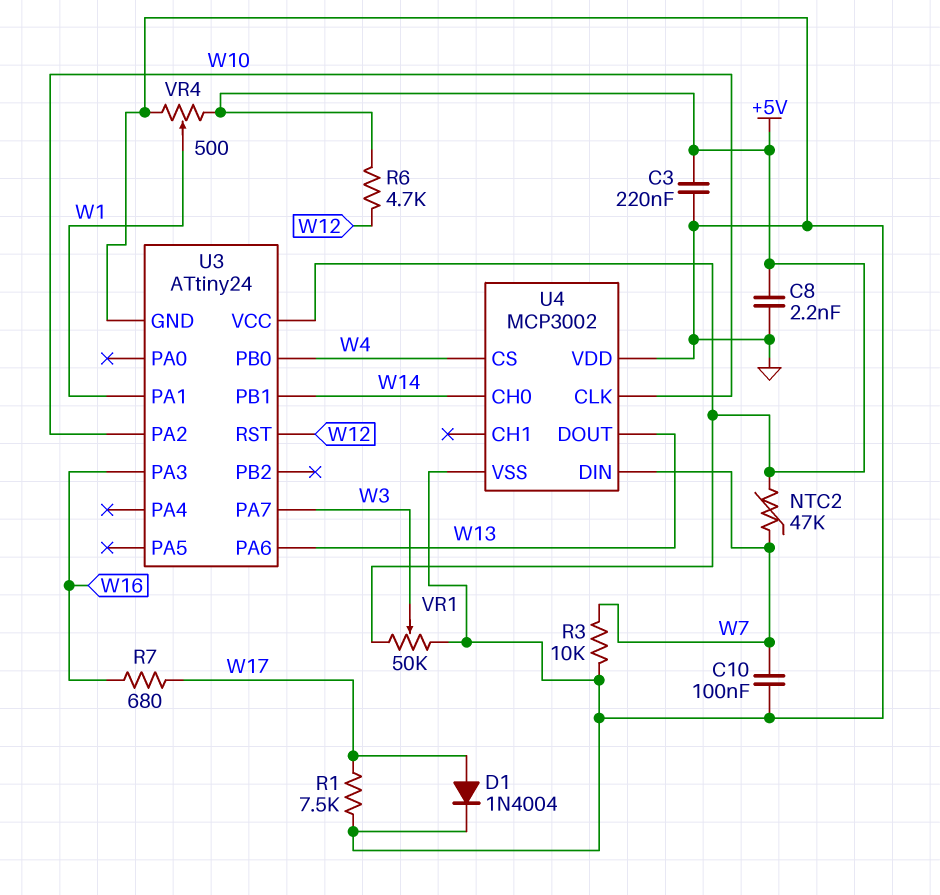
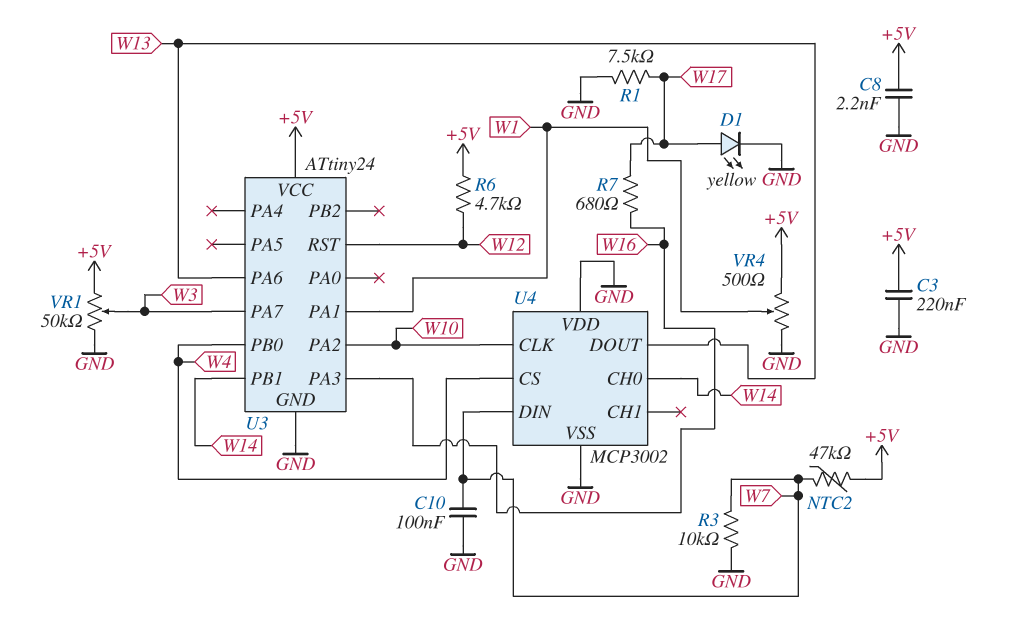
D1: diode 1N4004 (A W17, K GND) -> LED yellow (A W17, K GND)

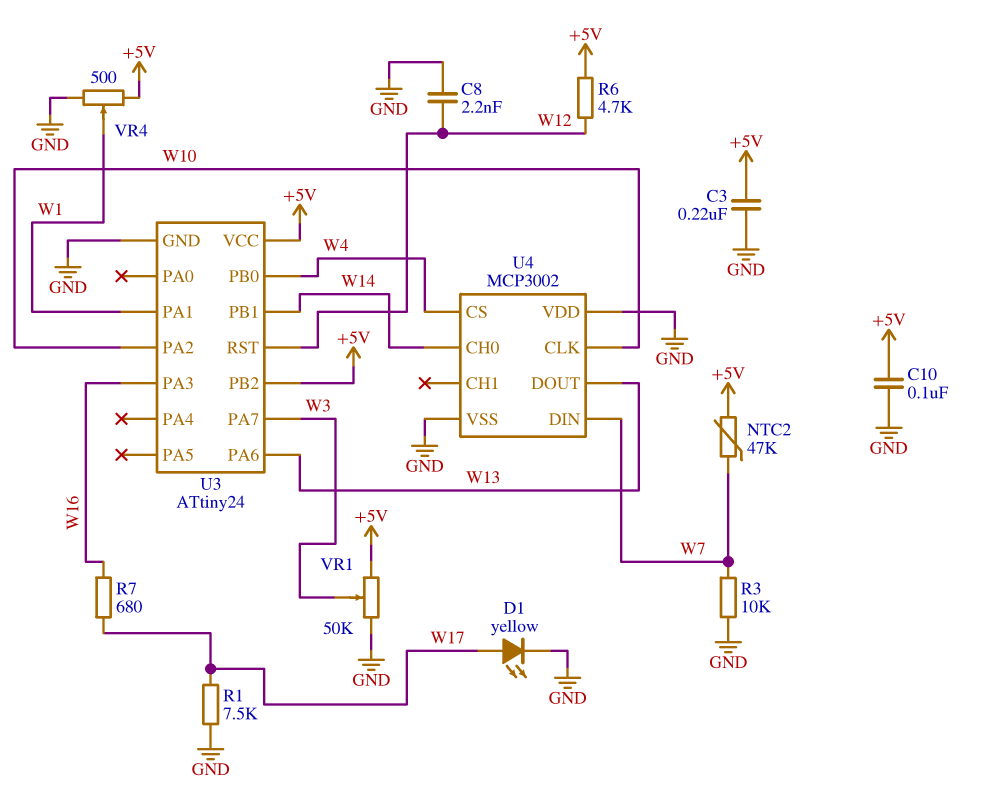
C8: 2.2nF (+5V, GND) -> 2.2nF (GND, W12)
C10: 100nF (GND, W7) -> 100nF (+5V, GND)
U3 pin PB2: none -> +5V

